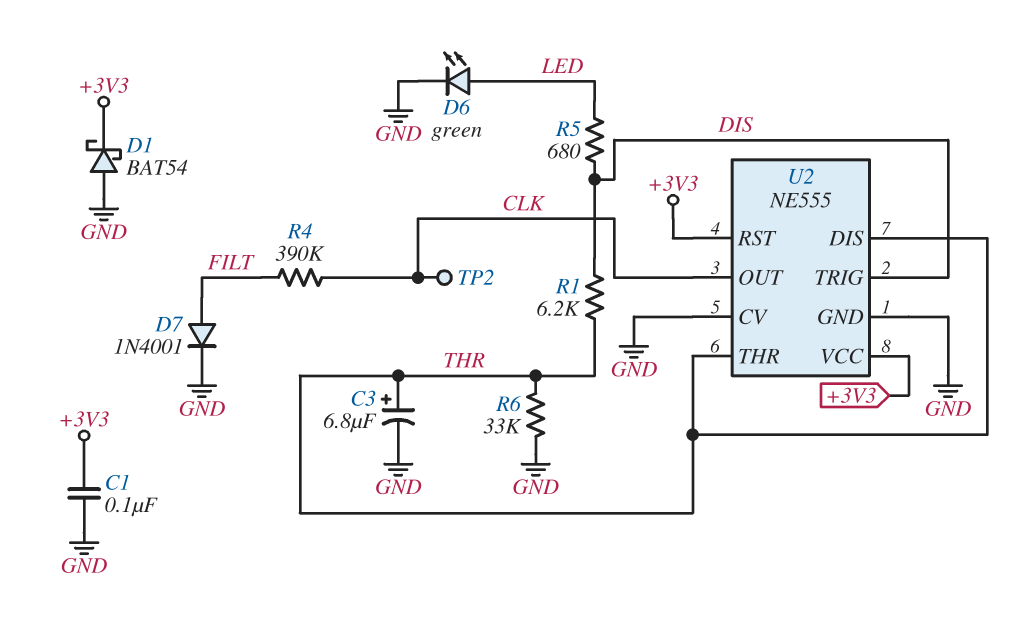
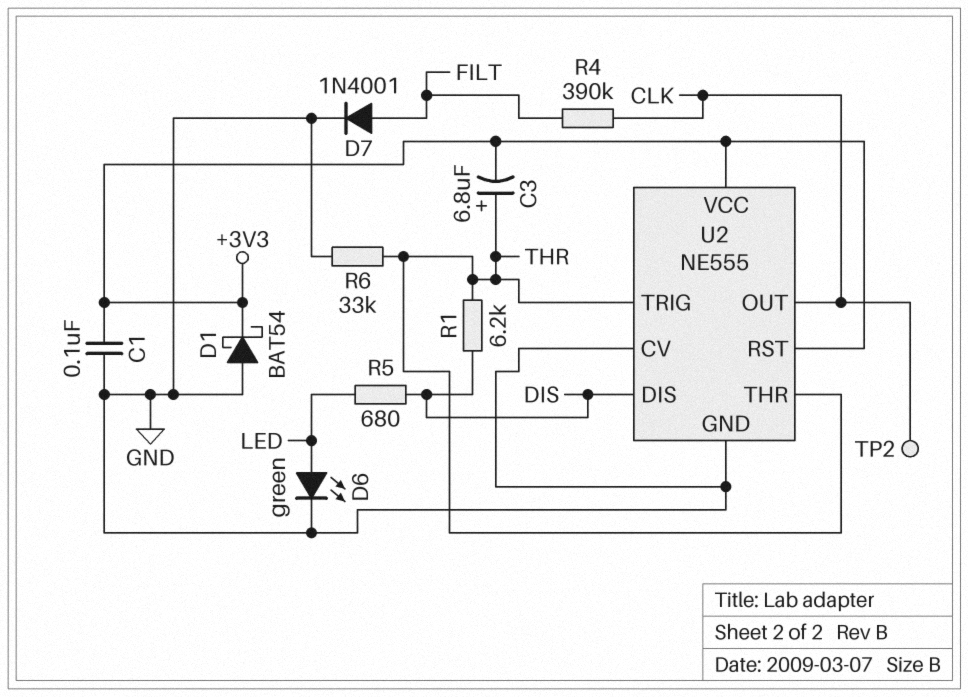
C3: 6.8uF (plus THR, minus GND) -> 6.8uF (plus THR, minus +3V3)
U2 pin DIS: THR -> DIS
U2 pin TRIG: DIS -> THR

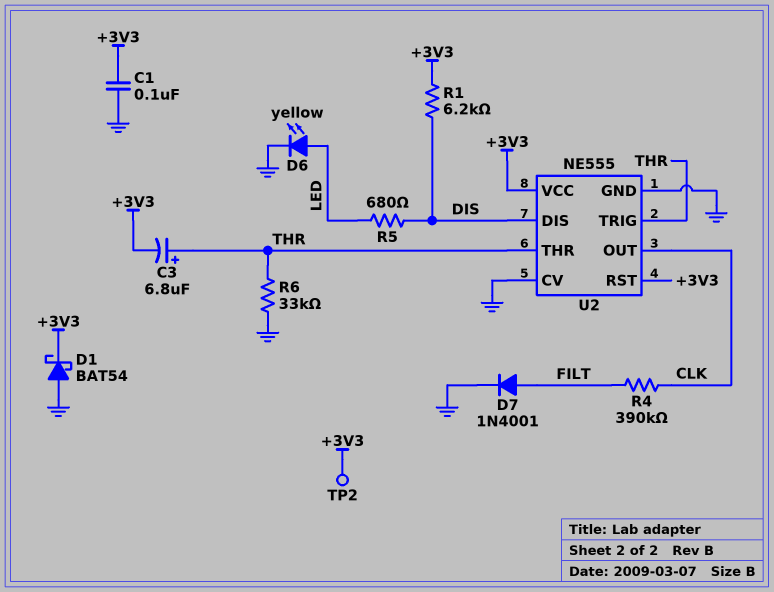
D6: LED green (A LED, K GND) -> LED yellow (A LED, K GND)
R1: 6.2k (DIS, THR) -> 6.2k (+3V3, DIS)
TP2: test point (CLK) -> test point (+3V3)

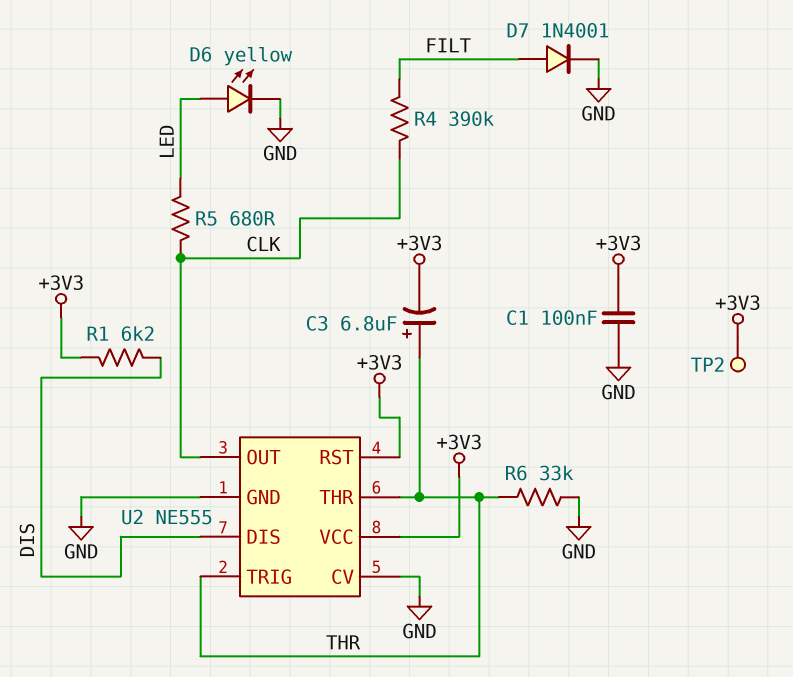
D1: schottky BAT54 (A GND, K +3V3) -> none
R5: 680 (DIS, LED) -> 680 (CLK, LED)

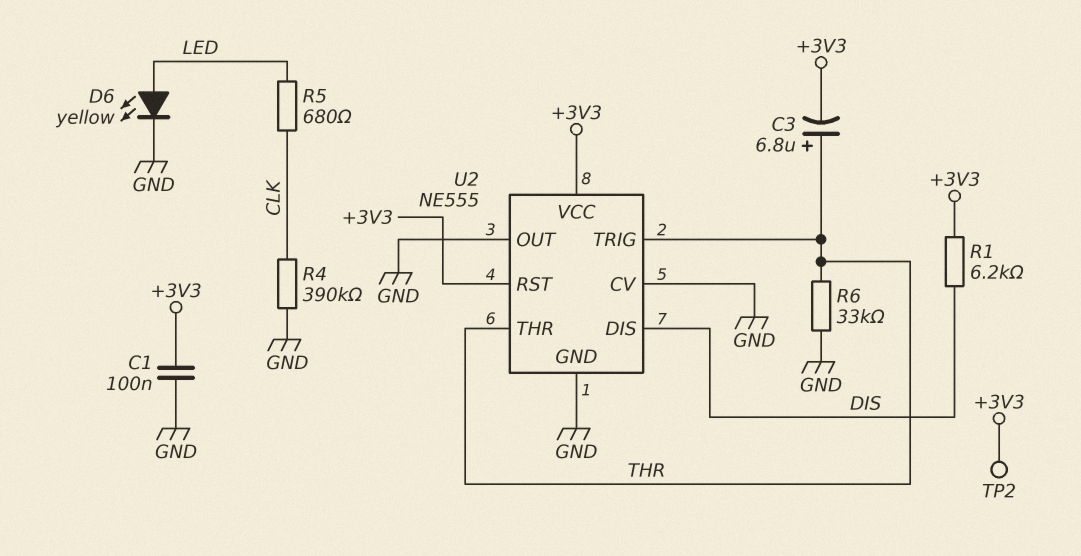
D7: diode 1N4001 (A FILT, K GND) -> none
R4: 390k (CLK, FILT) -> 390k (CLK, GND)
U2 pin OUT: CLK -> GND

